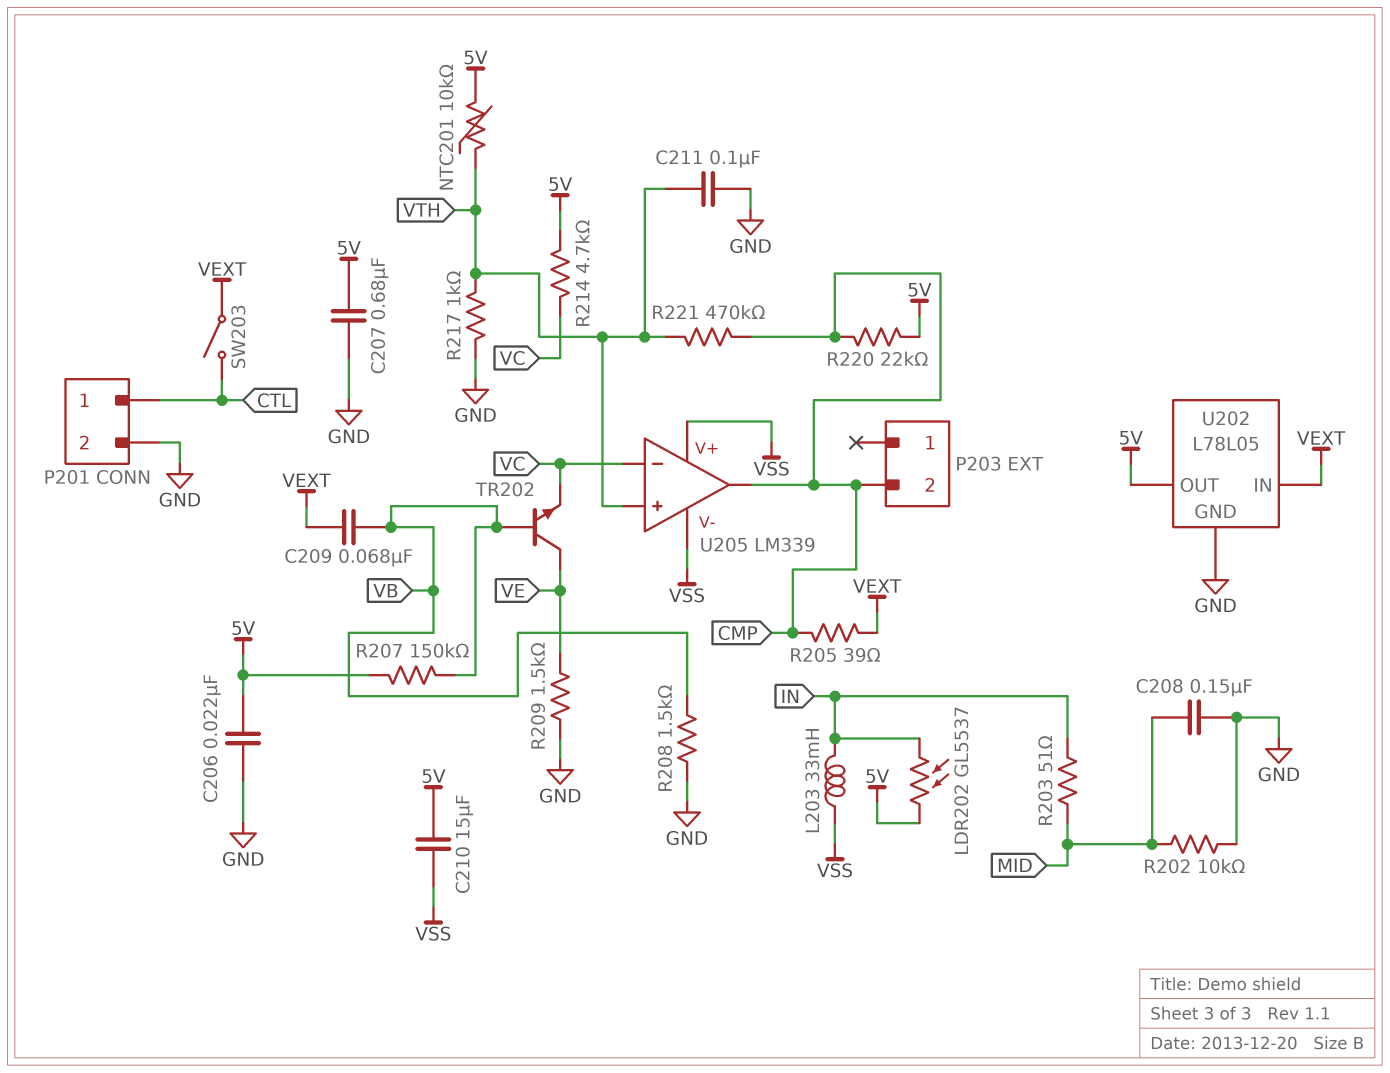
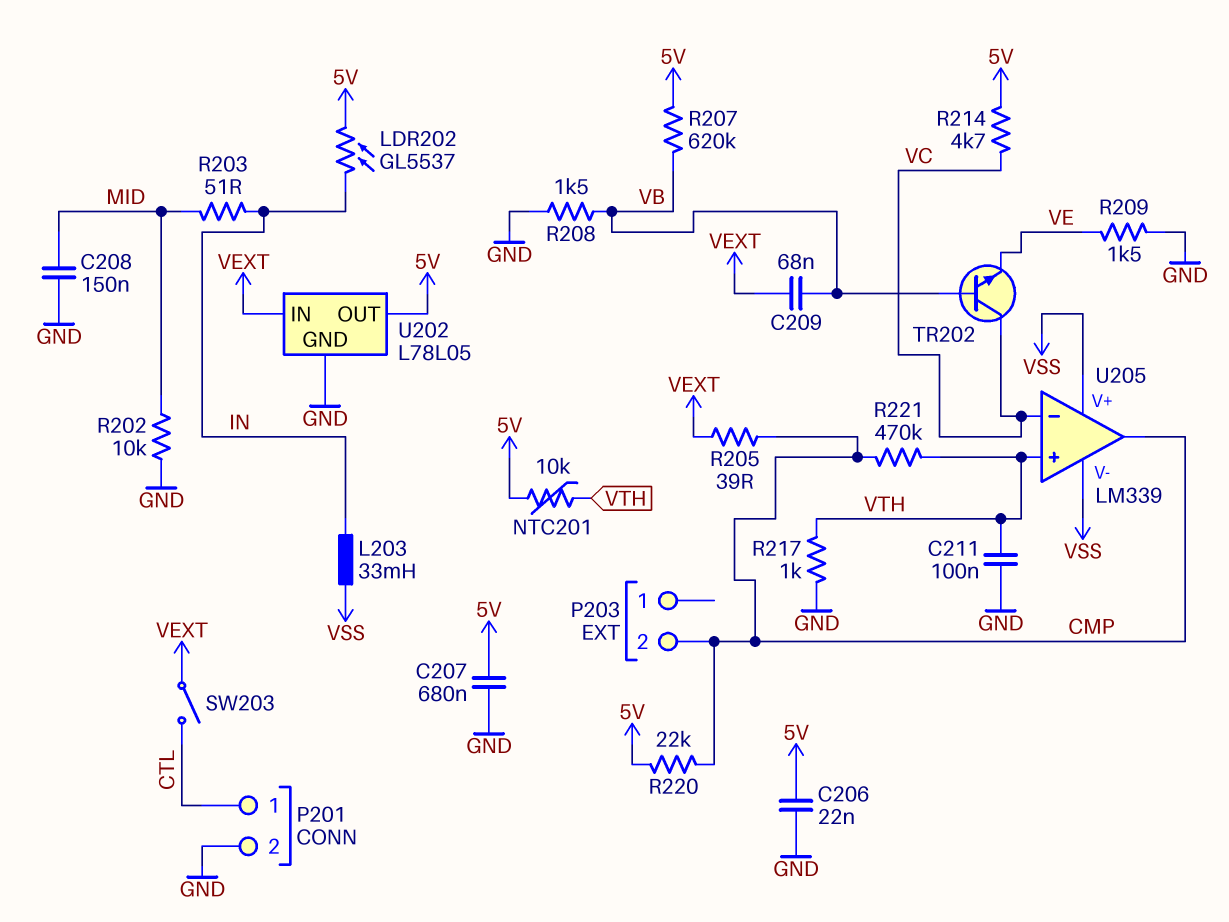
C210: 15uF (5V, VSS) -> none
R207: 150k (5V, VB) -> 620k (5V, VB)
TR202: NPN (B VB, C VE, E VC) -> NPN (B VB, C VC, E VE)

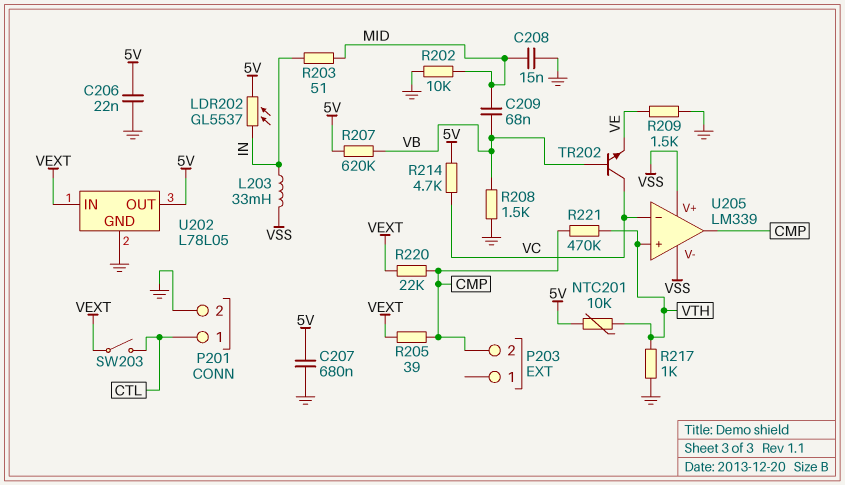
C208: 150nF (GND, MID) -> 15nF (GND, MID)
C209: 68nF (VB, VEXT) -> 68nF (MID, VB)
C211: 100nF (GND, VTH) -> none
R220: 22k (5V, CMP) -> 22k (CMP, VEXT)

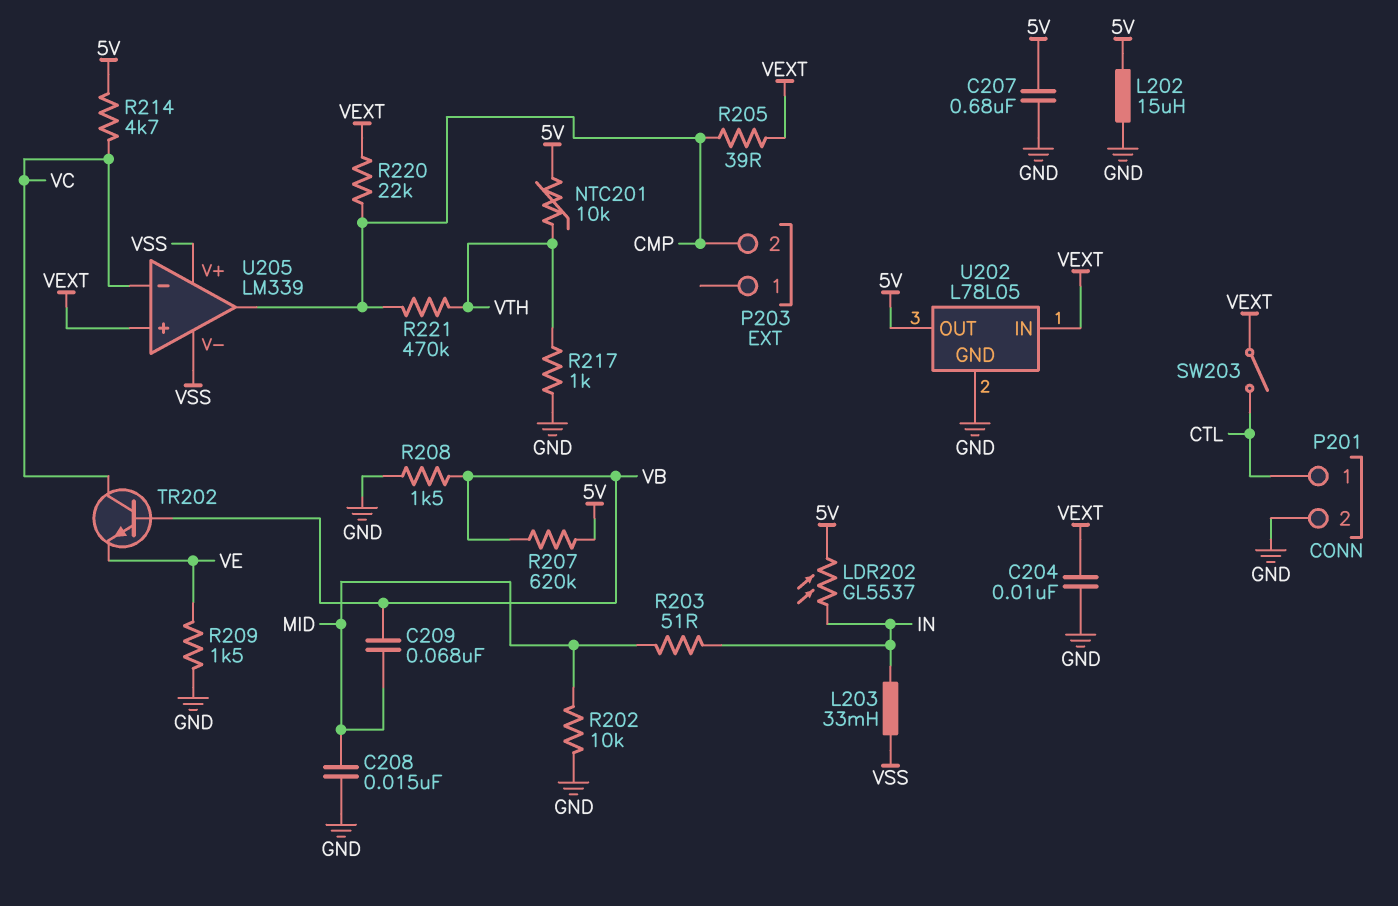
C204: none -> 10nF (GND, VEXT)
C206: 22nF (5V, GND) -> none
L202: none -> 15uH (5V, GND)
U205 pin in+: VTH -> VEXT

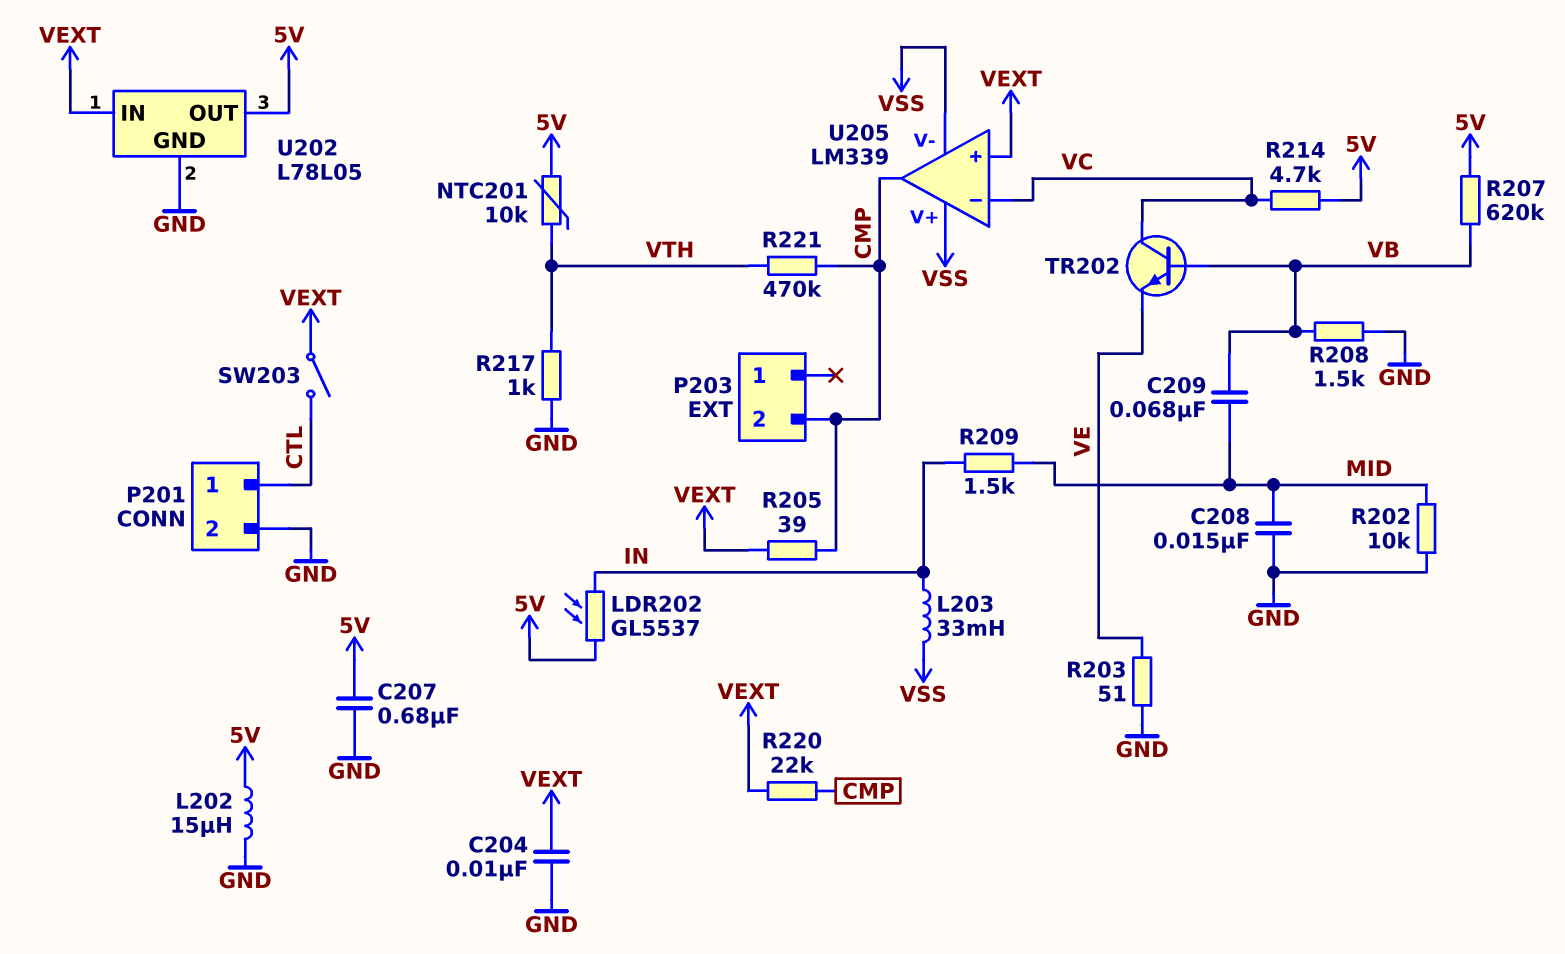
R203: 51 (IN, MID) -> 51 (GND, VE)
R209: 1.5k (GND, VE) -> 1.5k (IN, MID)

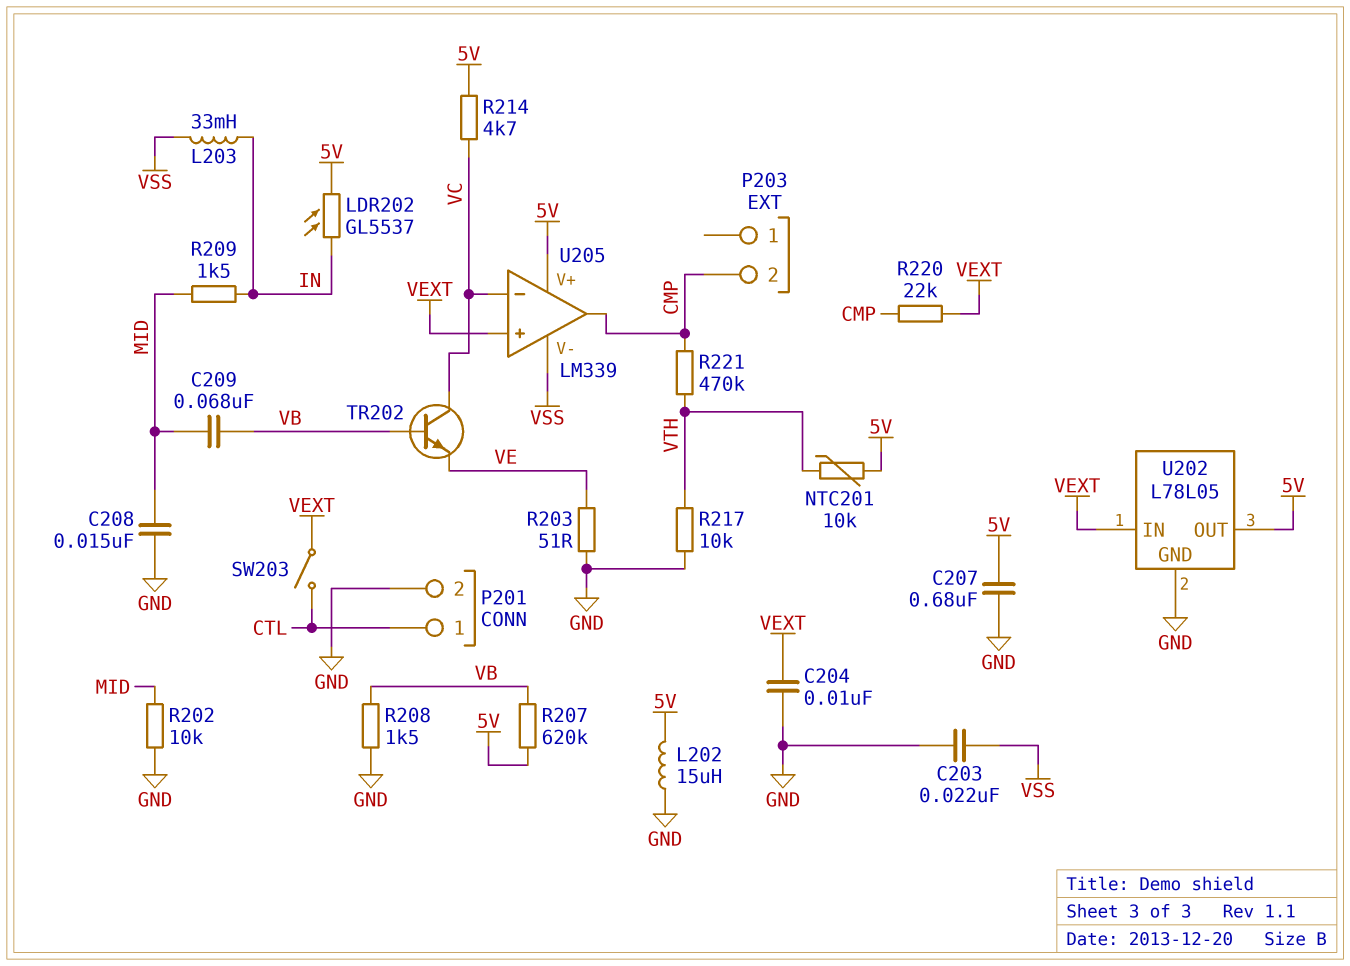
C203: none -> 22nF (GND, VSS)
R205: 39 (CMP, VEXT) -> none
R217: 1k (GND, VTH) -> 10k (GND, VTH)
U205 pin V+: VSS -> 5V

